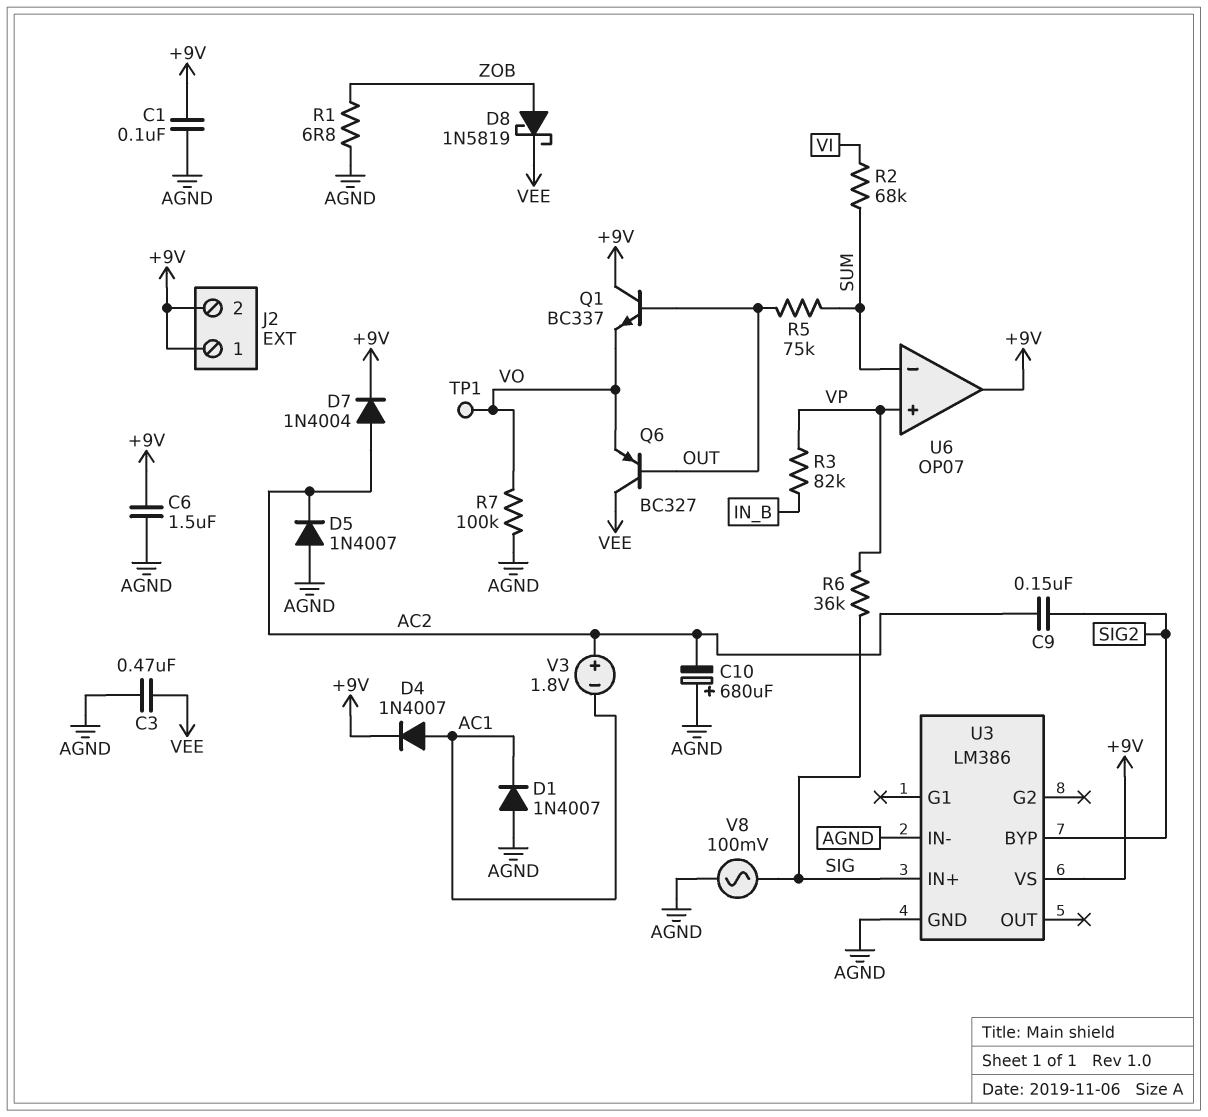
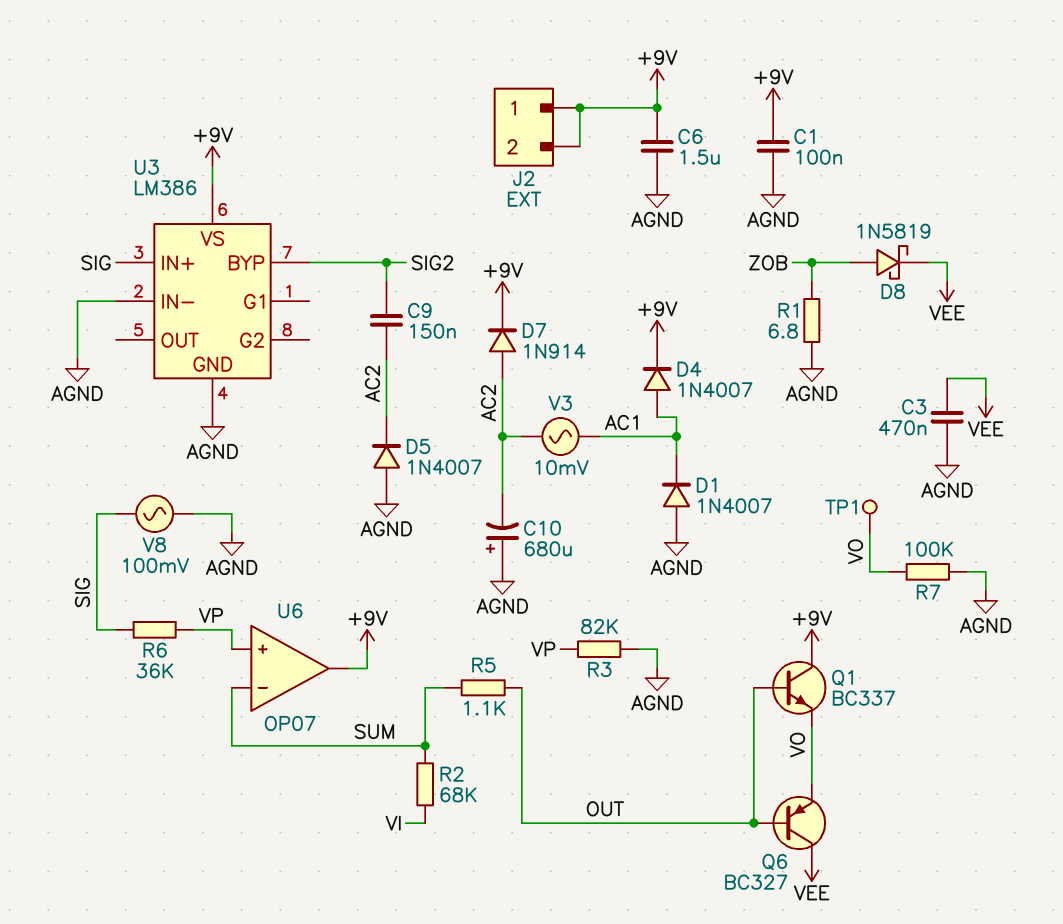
D7: diode 1N4004 (A AC2, K +9V) -> diode 1N914 (A AC2, K +9V)
R3: 82k (IN_B, VP) -> 82k (AGND, VP)
R5: 75k (OUT, SUM) -> 1.1k (OUT, SUM)
V3: 1.8V (plus AC2, minus AC1) -> AC 10mV (AC1, AC2)

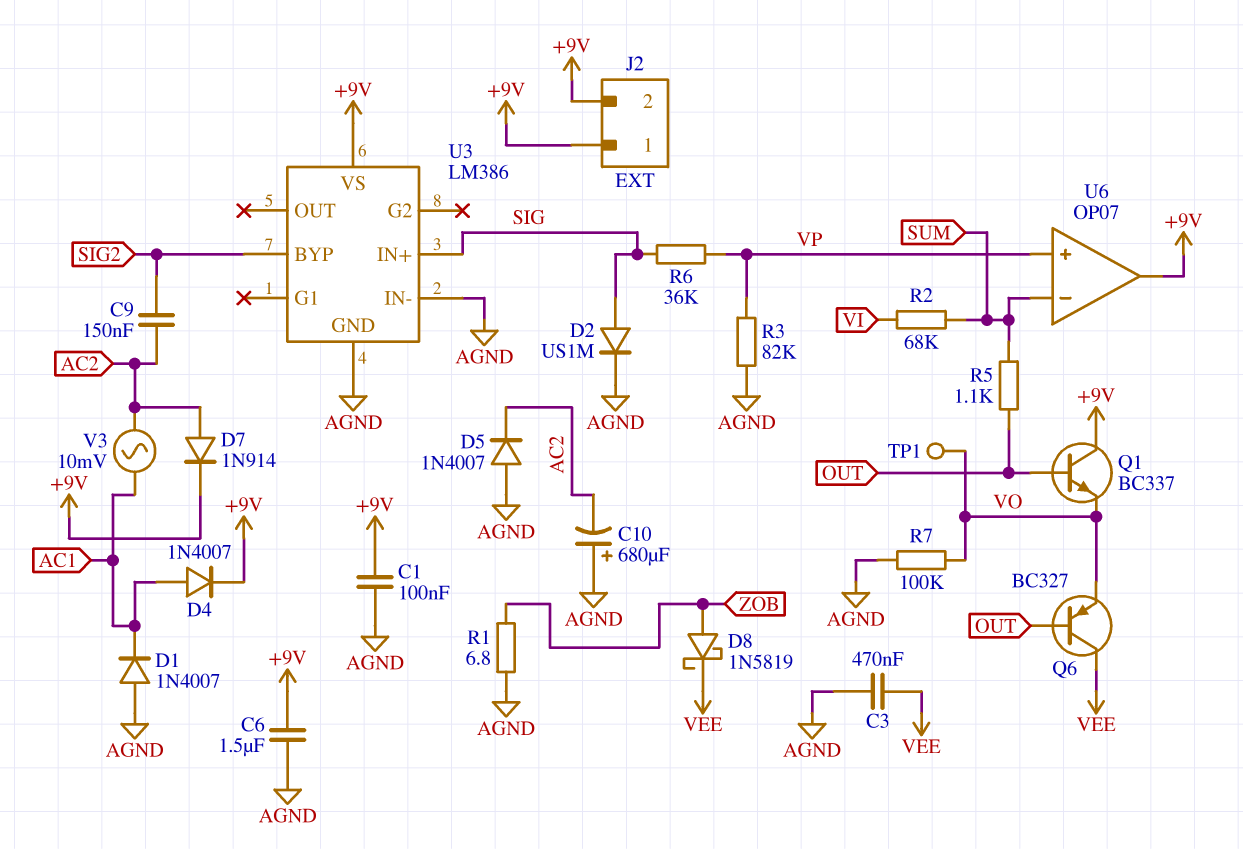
D2: none -> diode US1M (A SIG, K AGND)
V8: AC 100mV (AGND, SIG) -> none

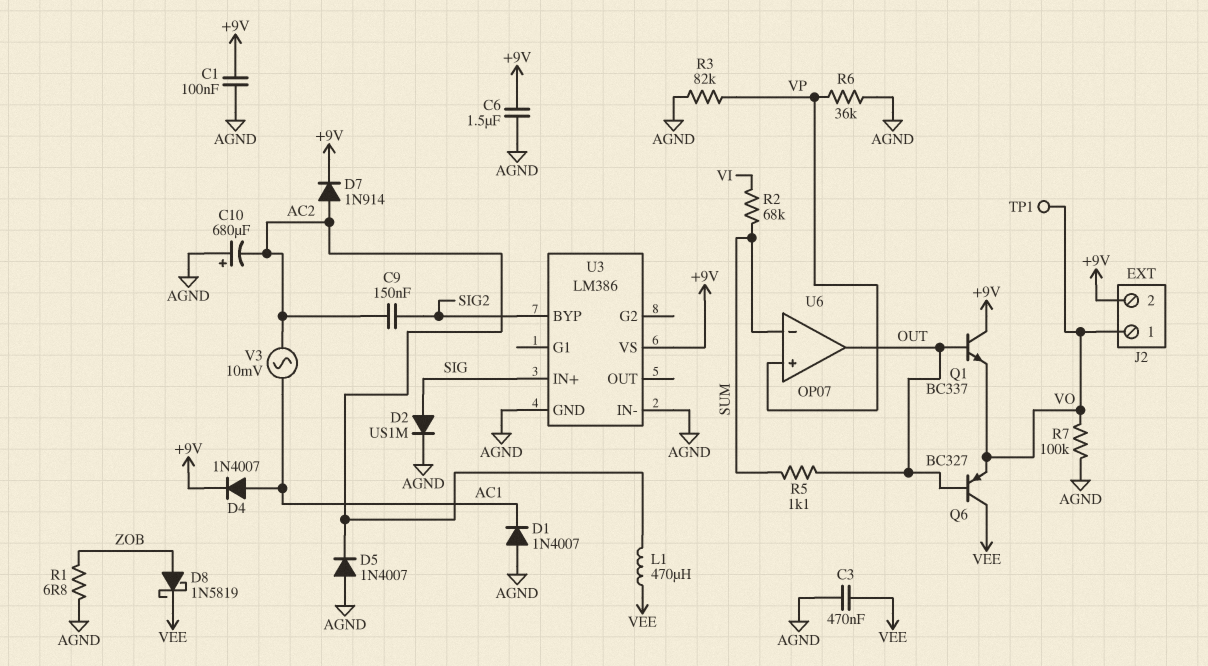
J2 pin 1: +9V -> VO
L1: none -> 470uH (AC2, VEE)
R6: 36k (SIG, VP) -> 36k (AGND, VP)
U6 pin out: +9V -> OUT

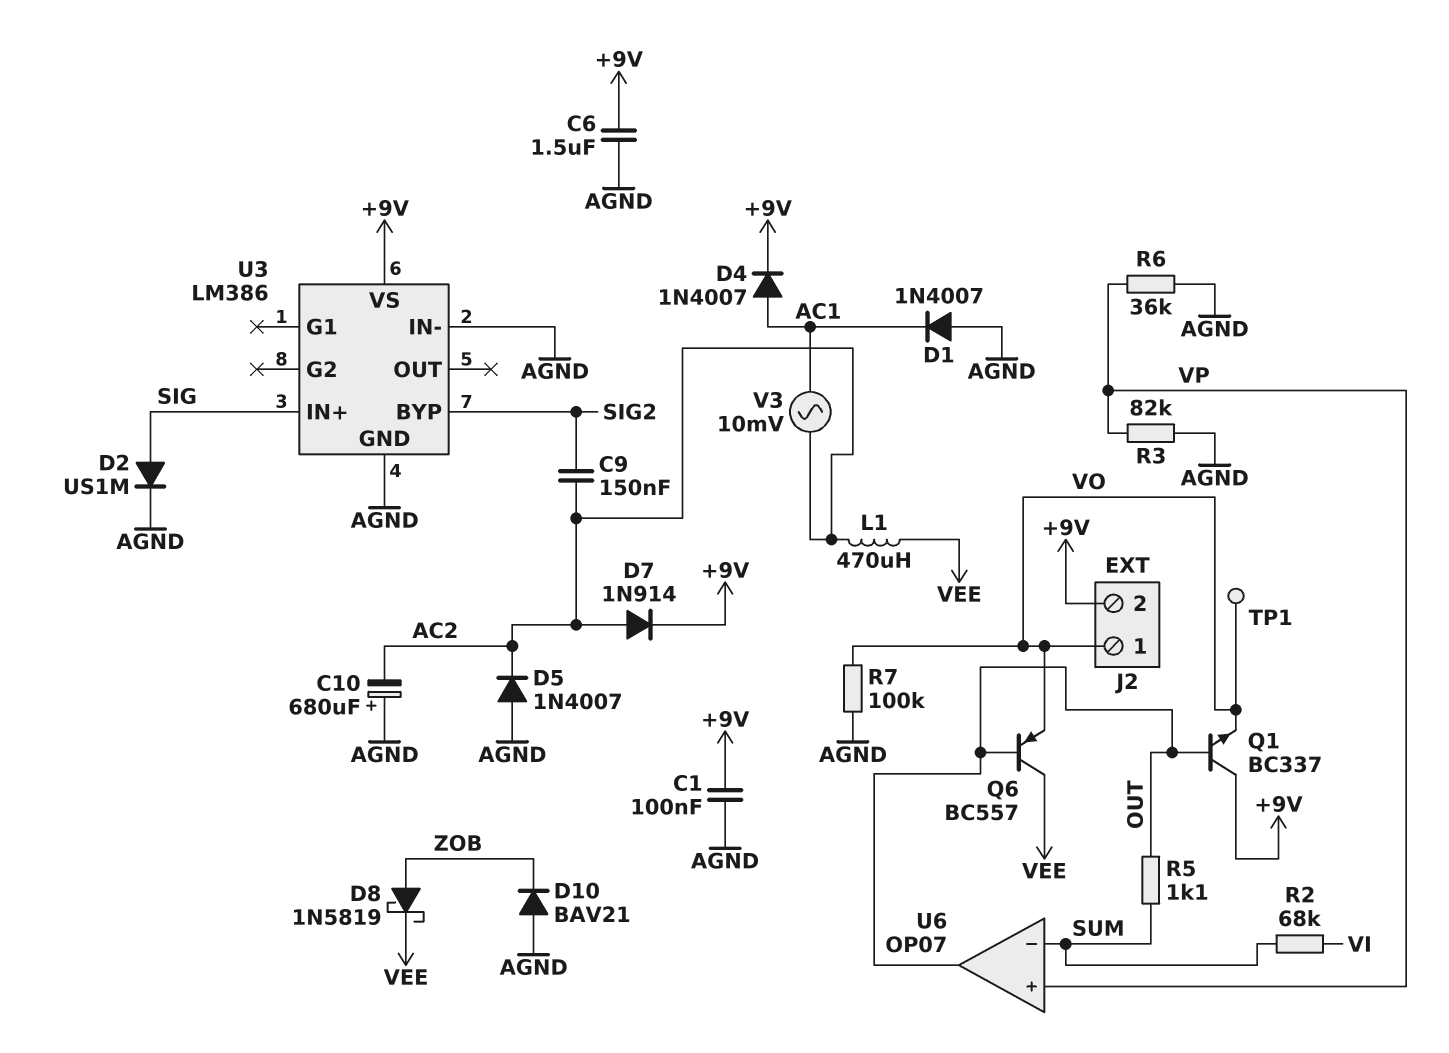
C3: 470nF (AGND, VEE) -> none
D10: none -> diode BAV21 (A AGND, K ZOB)
Q6: PNP BC327 (B OUT, C VEE, E VO) -> PNP BC557 (B OUT, C VEE, E VO)
R1: 6.8 (AGND, ZOB) -> none

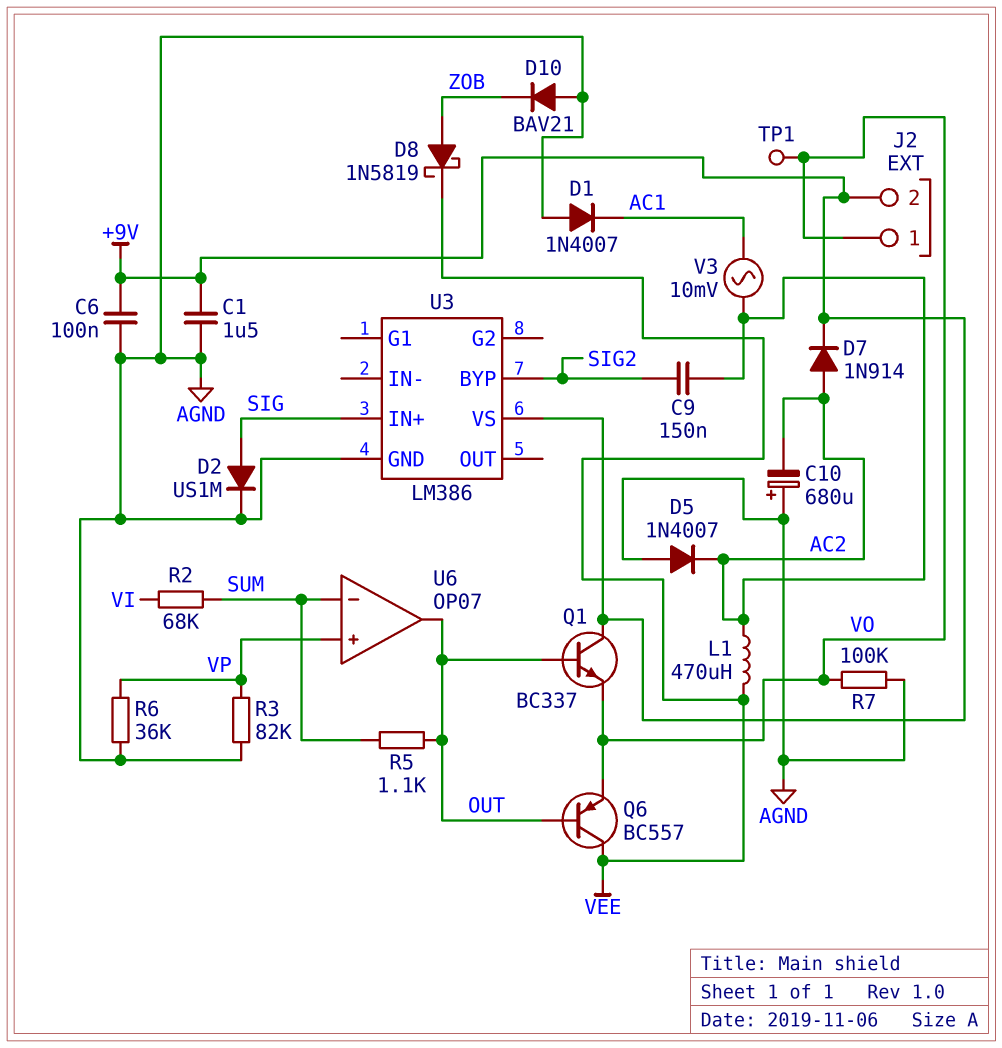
C1: 100nF (+9V, AGND) -> 1.5uF (+9V, AGND)
C6: 1.5uF (+9V, AGND) -> 100nF (+9V, AGND)
D4: diode 1N4007 (A AC1, K +9V) -> none
U3 pin IN-: AGND -> none

